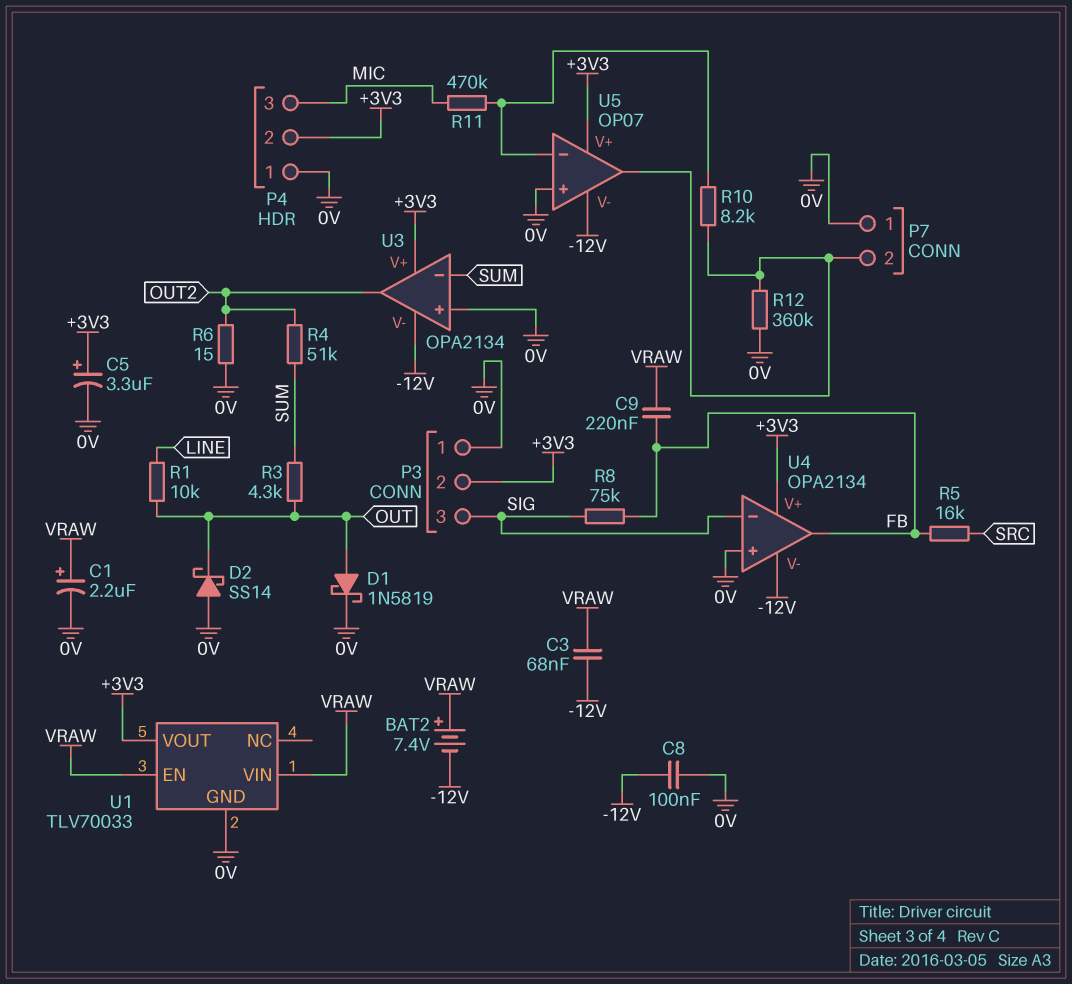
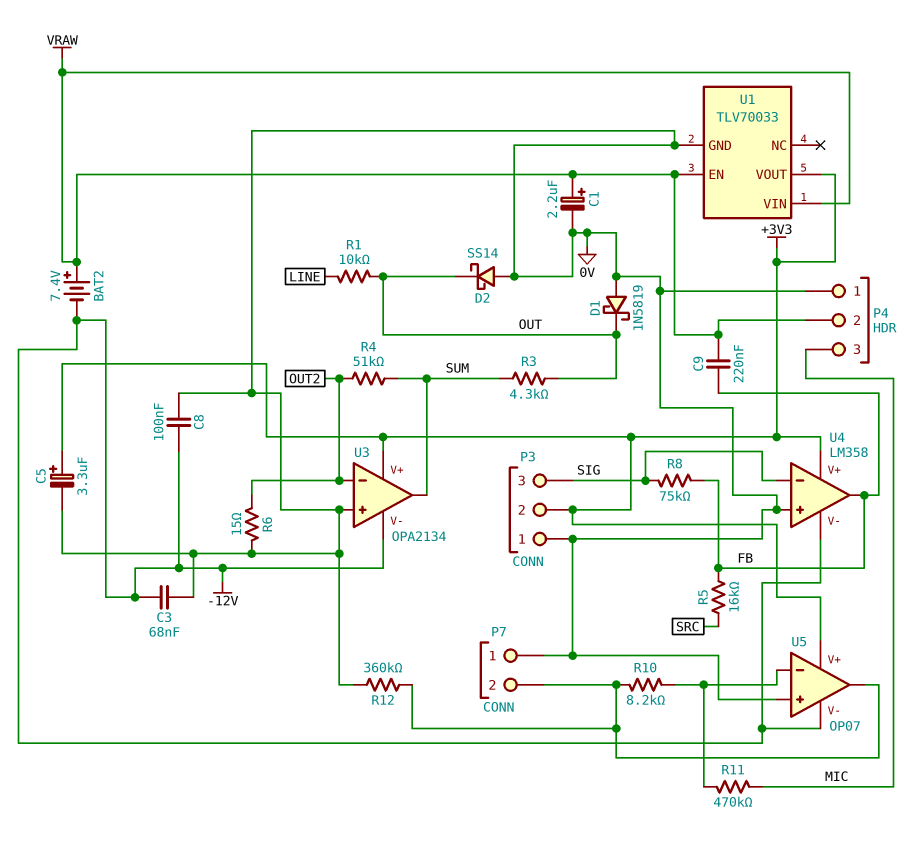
C3: 68nF (-12V, VRAW) -> 68nF (-12V, 0V)
D1: schottky 1N5819 (A OUT, K 0V) -> schottky 1N5819 (A 0V, K OUT)
P4 pin 2: +3V3 -> VRAW
U3 pin in-: SUM -> OUT2
U3 pin out: OUT2 -> SUM
U4: OPA2134 -> LM358

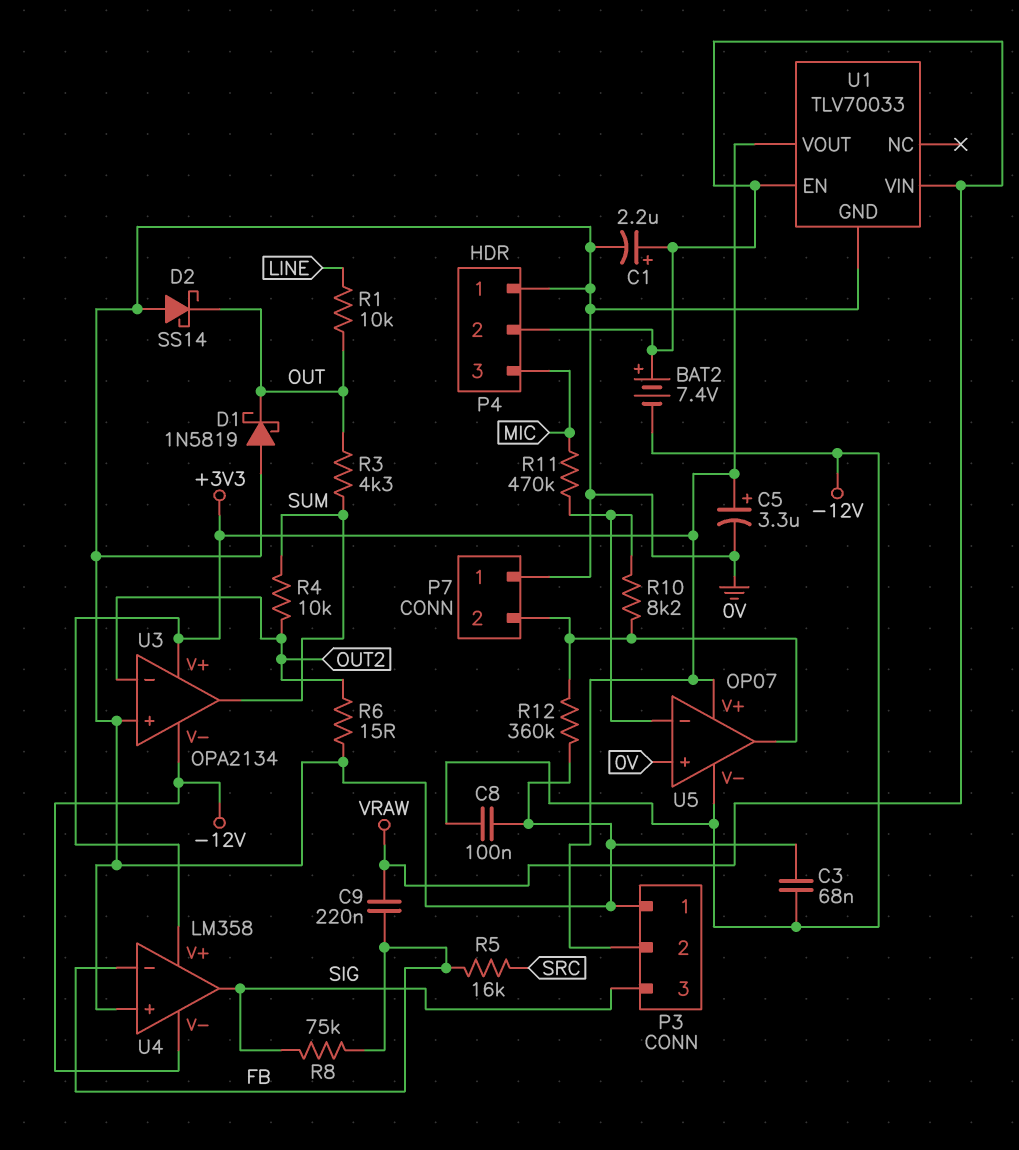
R4: 51k (OUT2, SUM) -> 10k (OUT2, SUM)
U4 pin in-: SIG -> FB
U4 pin out: FB -> SIG

